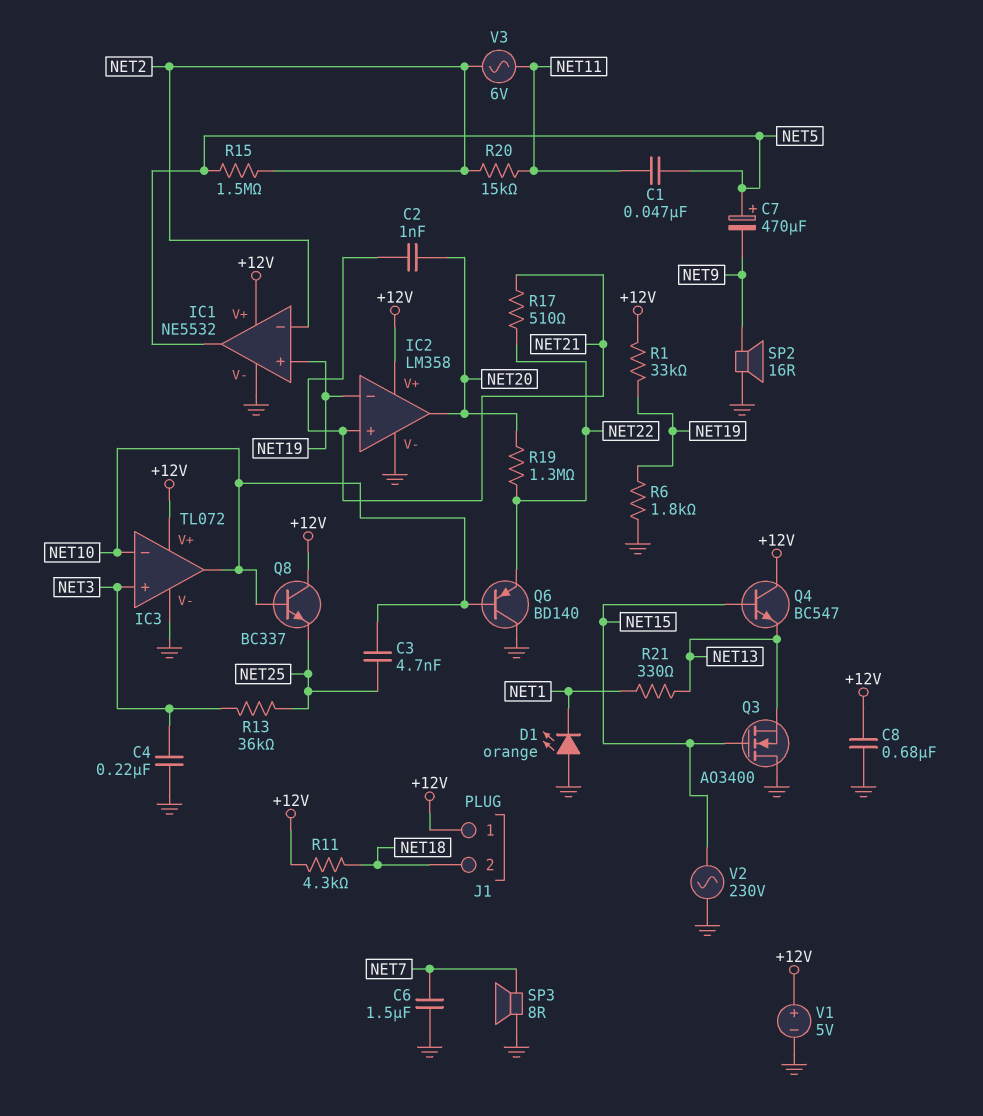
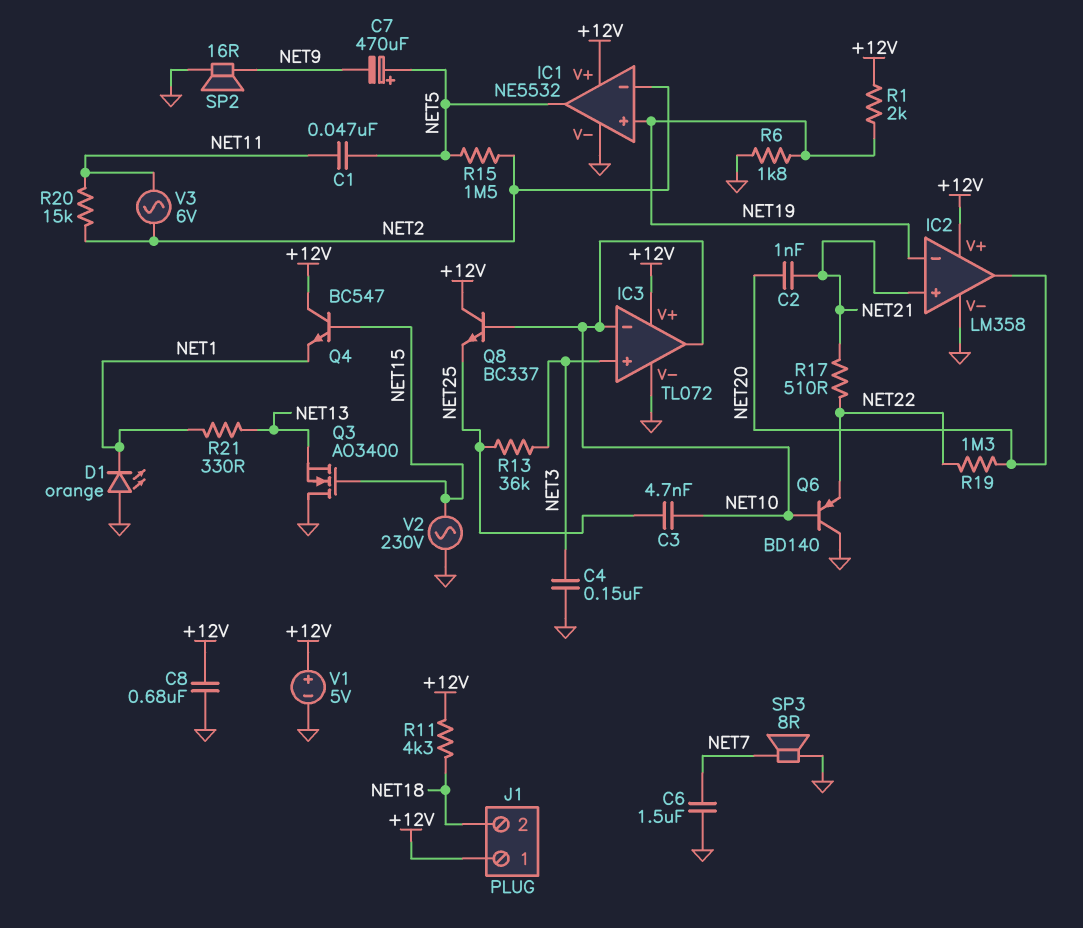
C4: 220nF (GND, NET3) -> 150nF (GND, NET3)
Q4: NPN BC547 (B NET15, C +12V, E NET13) -> NPN BC547 (B NET15, C +12V, E NET1)
R1: 33k (+12V, NET19) -> 2k (+12V, NET19)

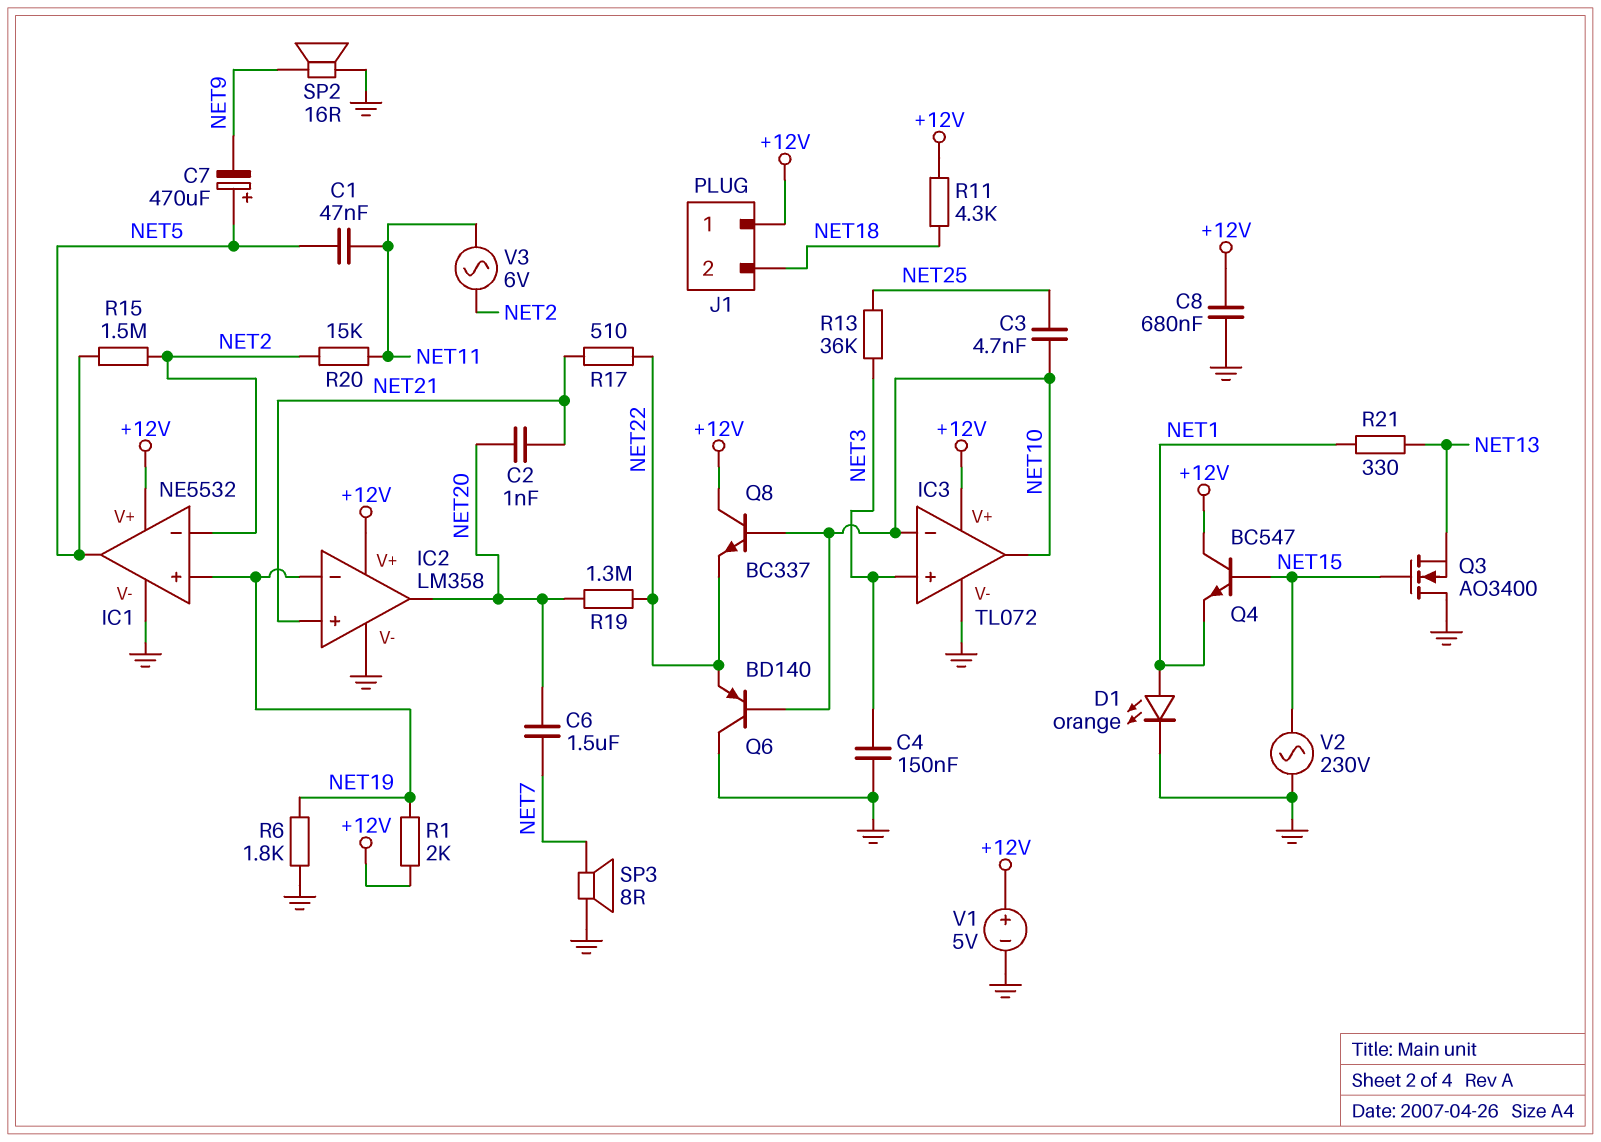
C6: 1.5uF (GND, NET7) -> 1.5uF (NET7, NET20)
D1: LED orange (A GND, K NET1) -> LED orange (A NET1, K GND)
Q8: NPN BC337 (B NET10, C +12V, E NET25) -> NPN BC337 (B NET10, C +12V, E NET22)

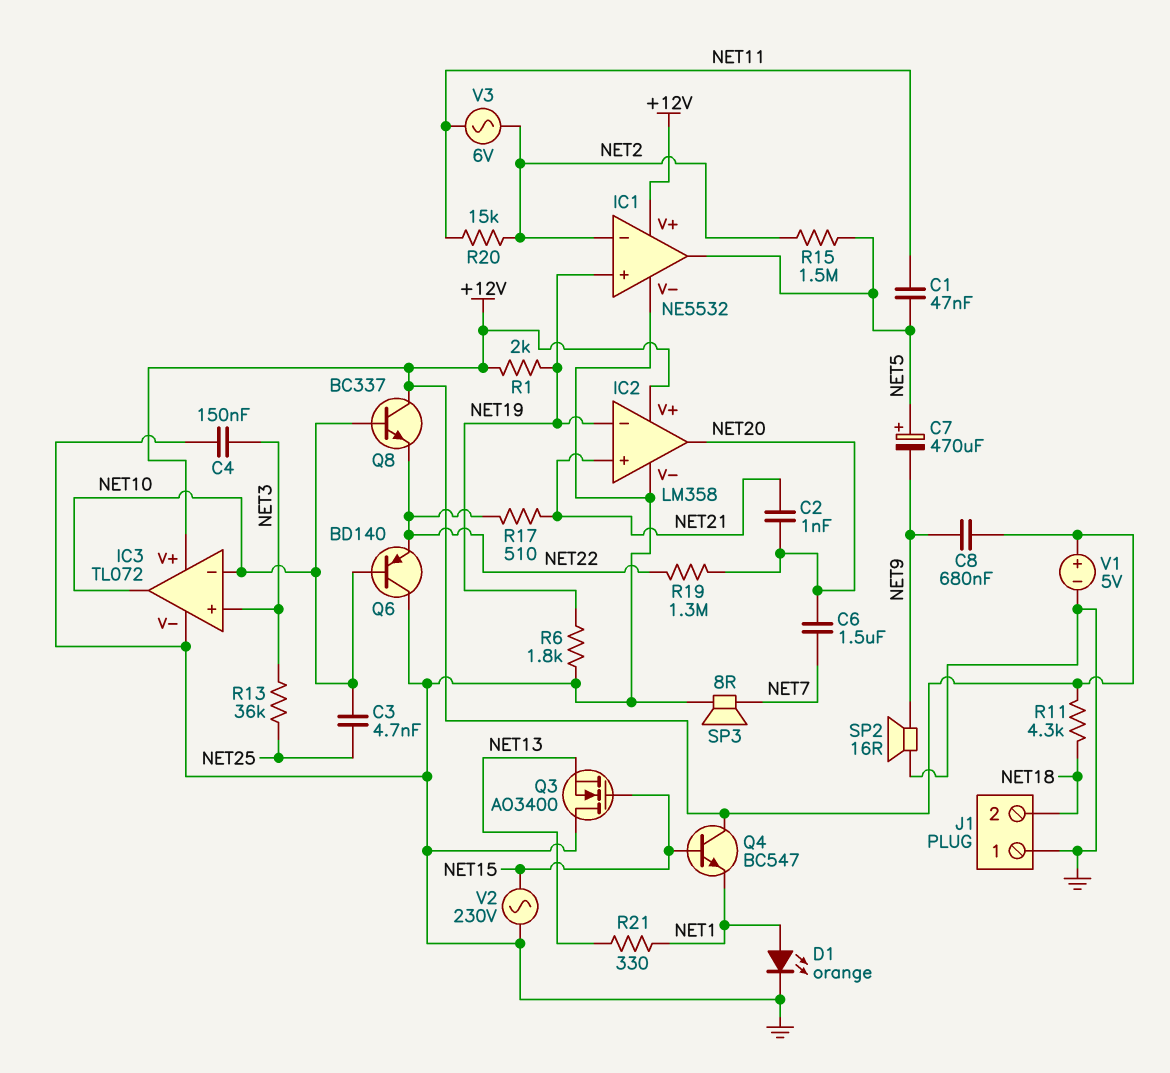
C8: 680nF (+12V, GND) -> 680nF (+12V, NET9)
J1 pin 1: +12V -> GND

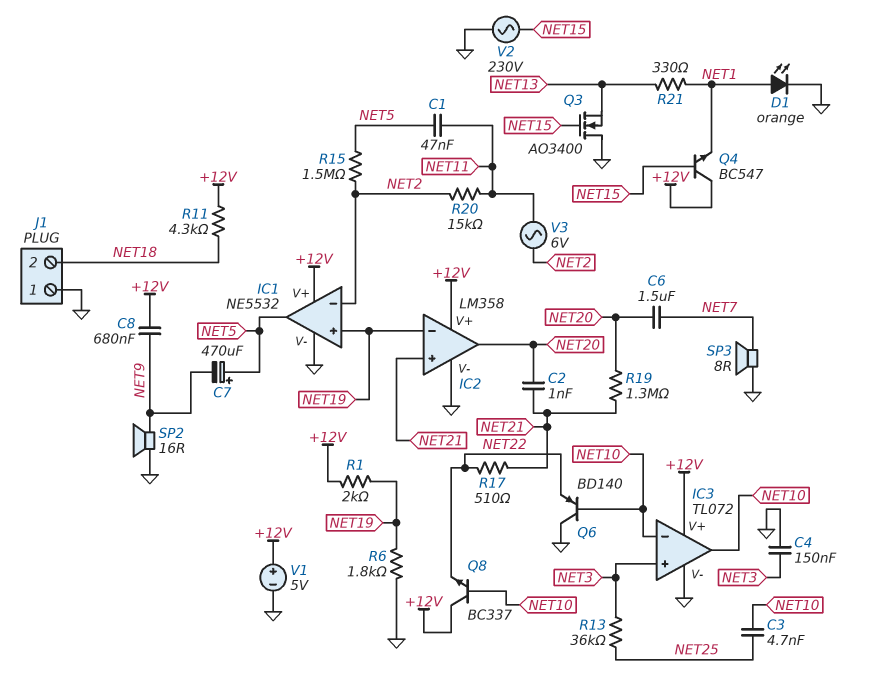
R19: 1.3M (NET20, NET22) -> 1.3M (NET20, NET21)

